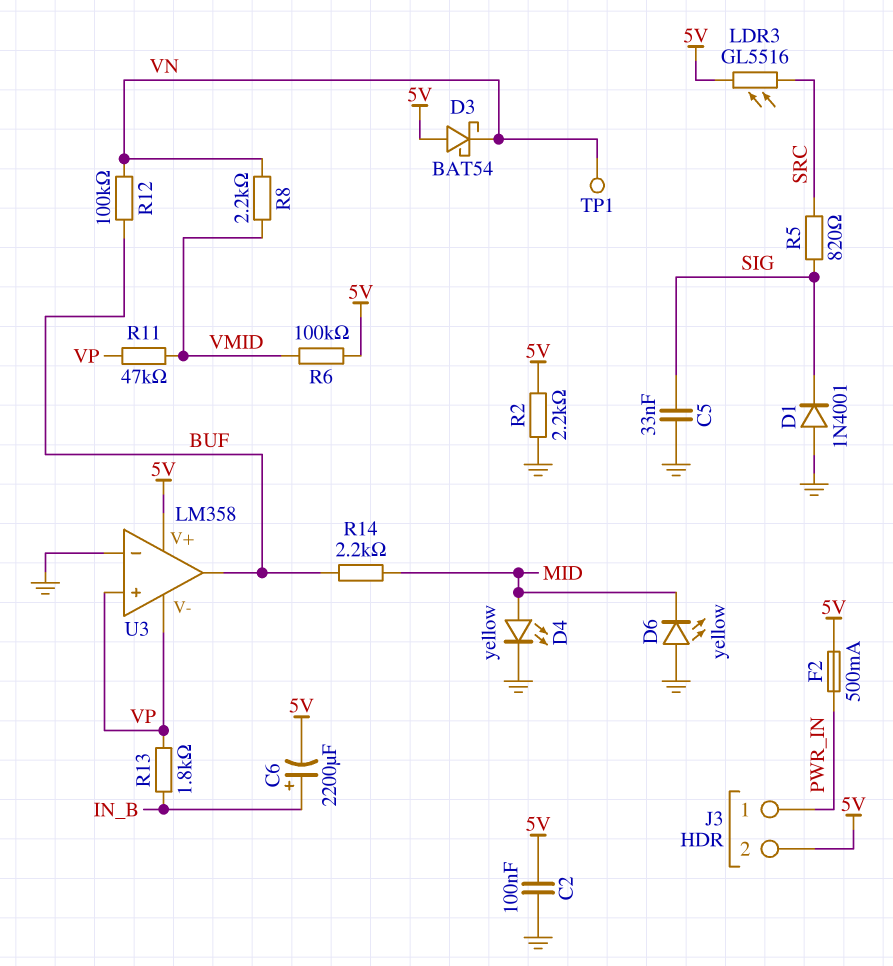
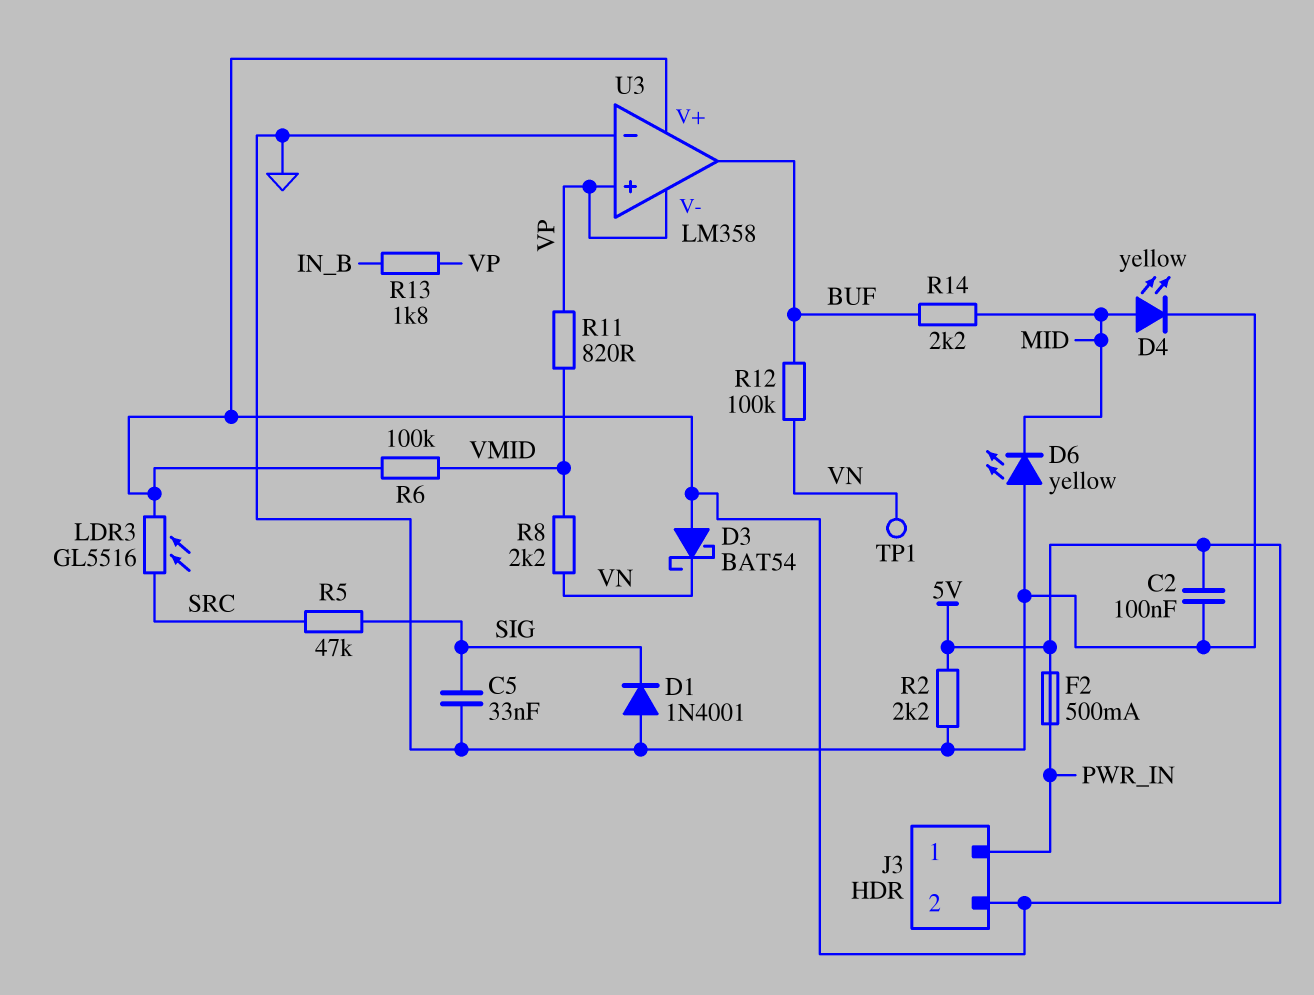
C6: 2200uF (plus IN_B, minus 5V) -> none
R5: 820 (SIG, SRC) -> 47k (SIG, SRC)
R11: 47k (VMID, VP) -> 820 (VMID, VP)

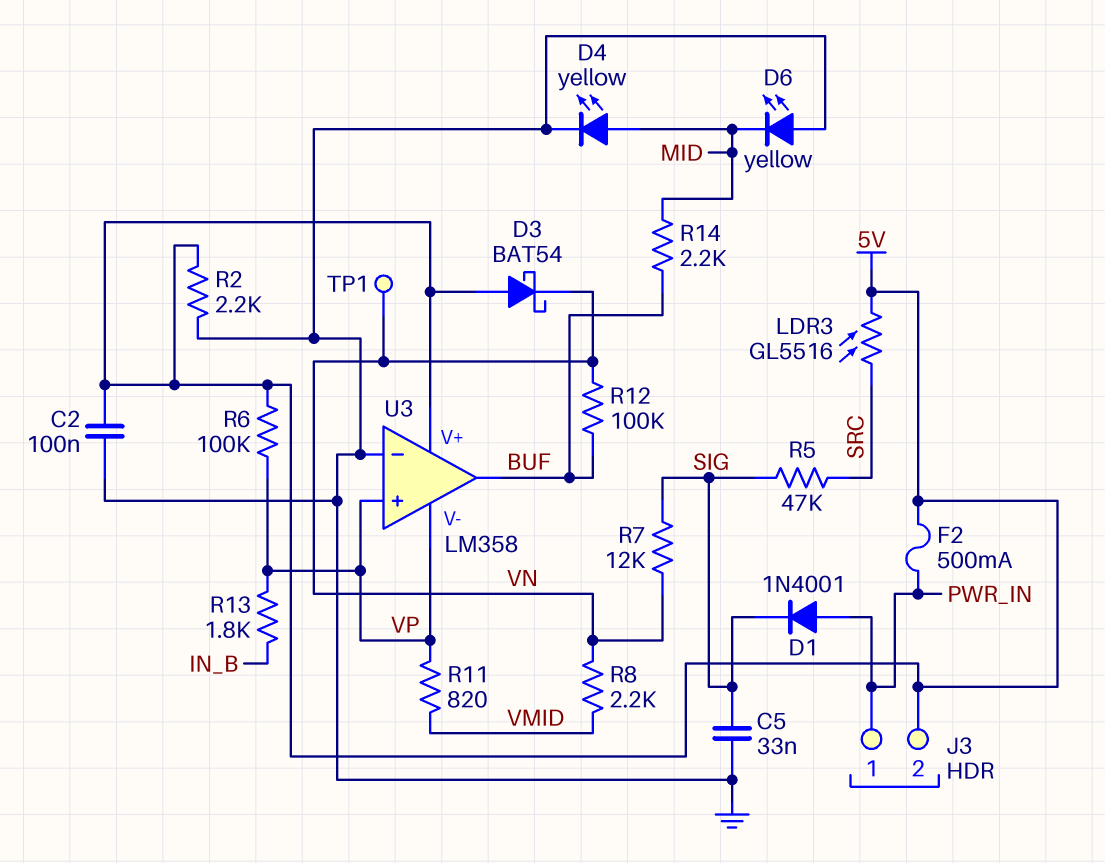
D1: diode 1N4001 (A GND, K SIG) -> diode 1N4001 (A PWR_IN, K SIG)
R6: 100k (5V, VMID) -> 100k (5V, VP)
R7: none -> 12k (SIG, VN)

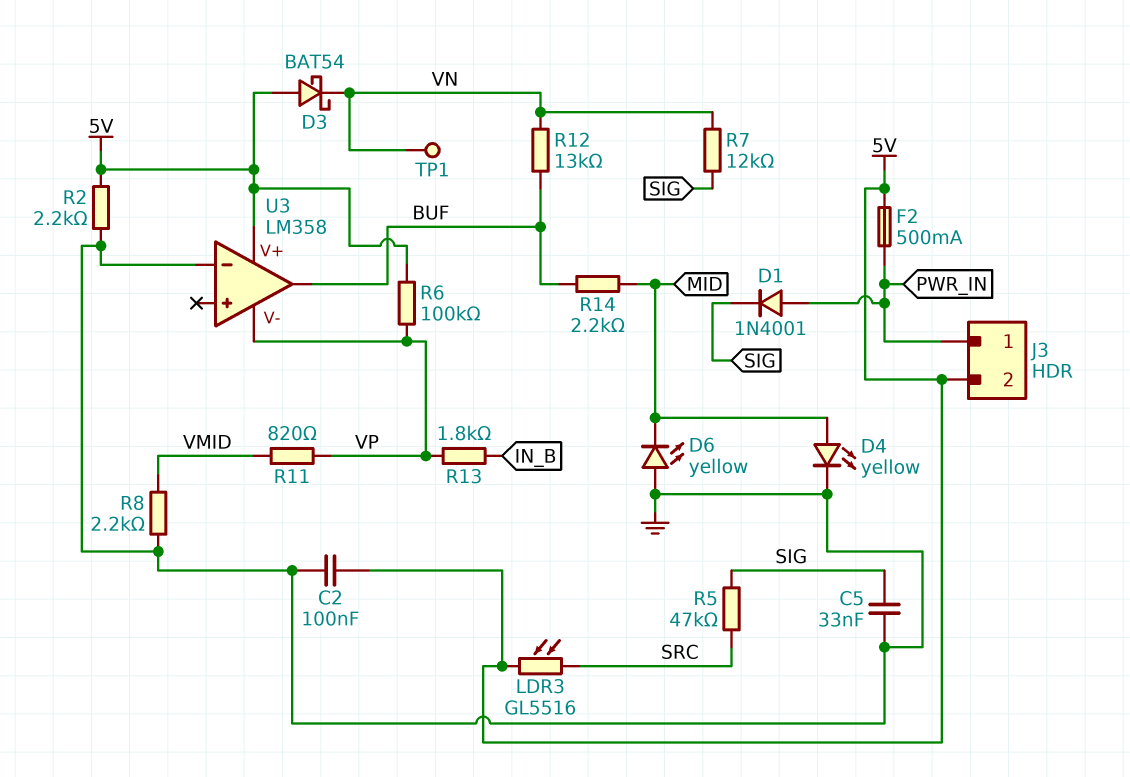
R8: 2.2k (VMID, VN) -> 2.2k (GND, VMID)
R12: 100k (BUF, VN) -> 13k (BUF, VN)
U3 pin in+: VP -> none

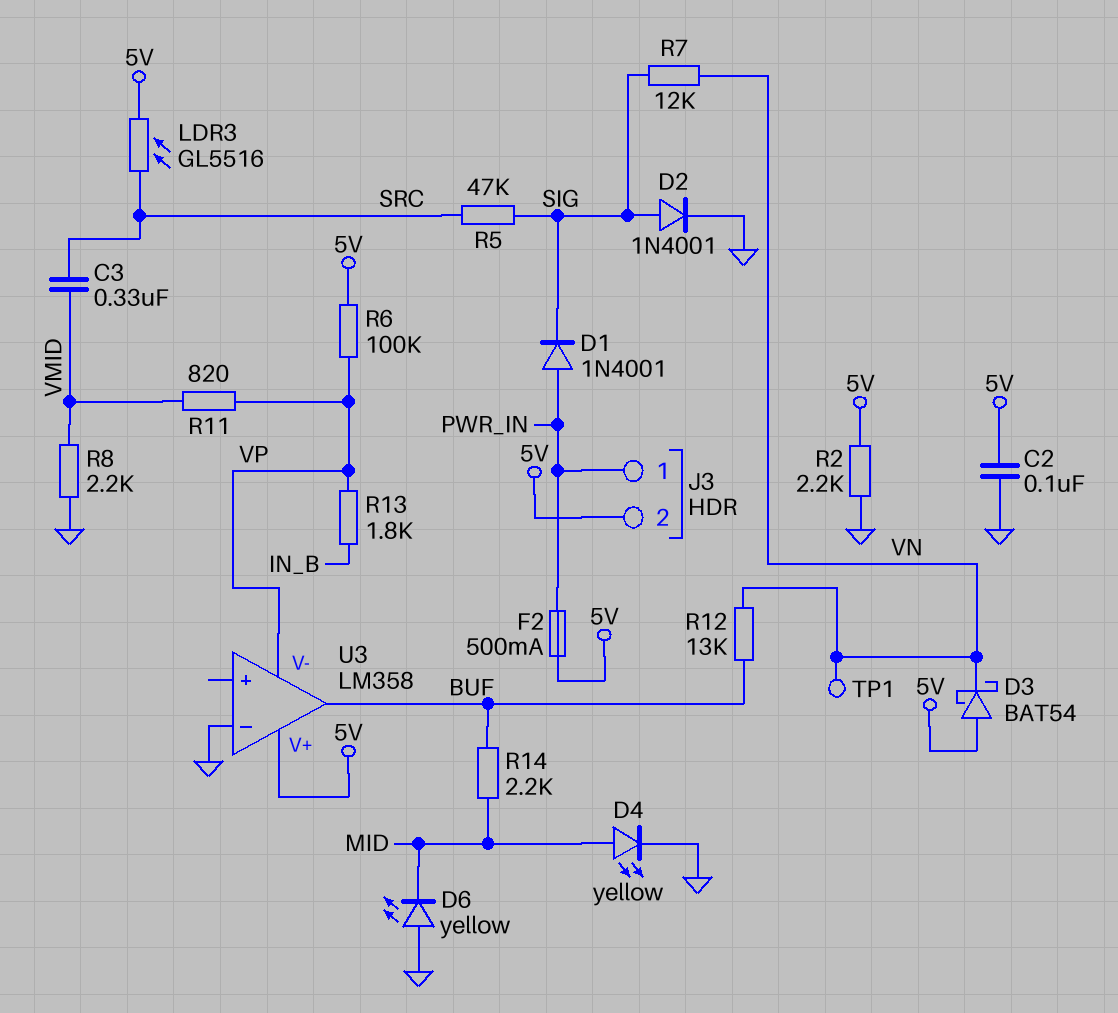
C3: none -> 330nF (SRC, VMID)
C5: 33nF (GND, SIG) -> none
D2: none -> diode 1N4001 (A SIG, K GND)

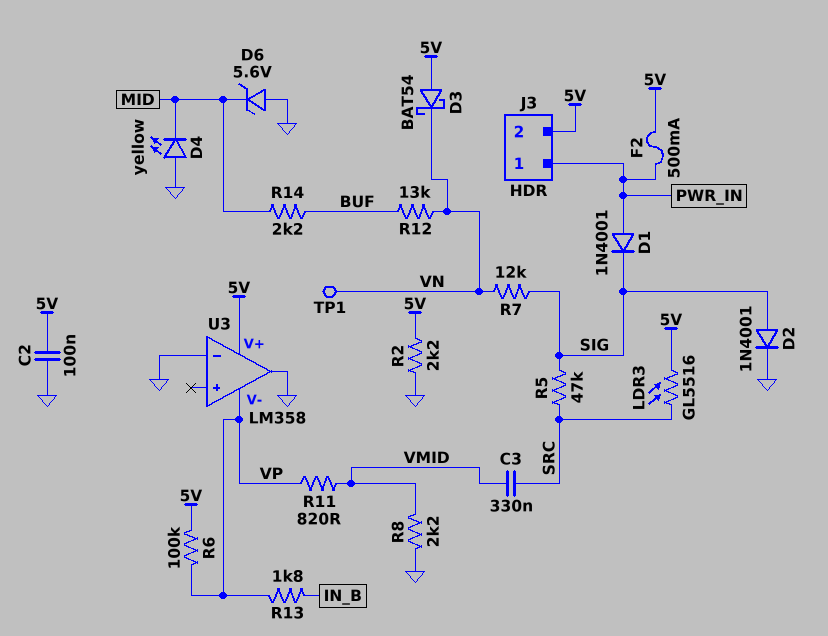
D4: LED yellow (A MID, K GND) -> LED yellow (A GND, K MID)
D6: LED yellow (A GND, K MID) -> zener 5.6V (A GND, K MID)
U3 pin out: BUF -> GND

